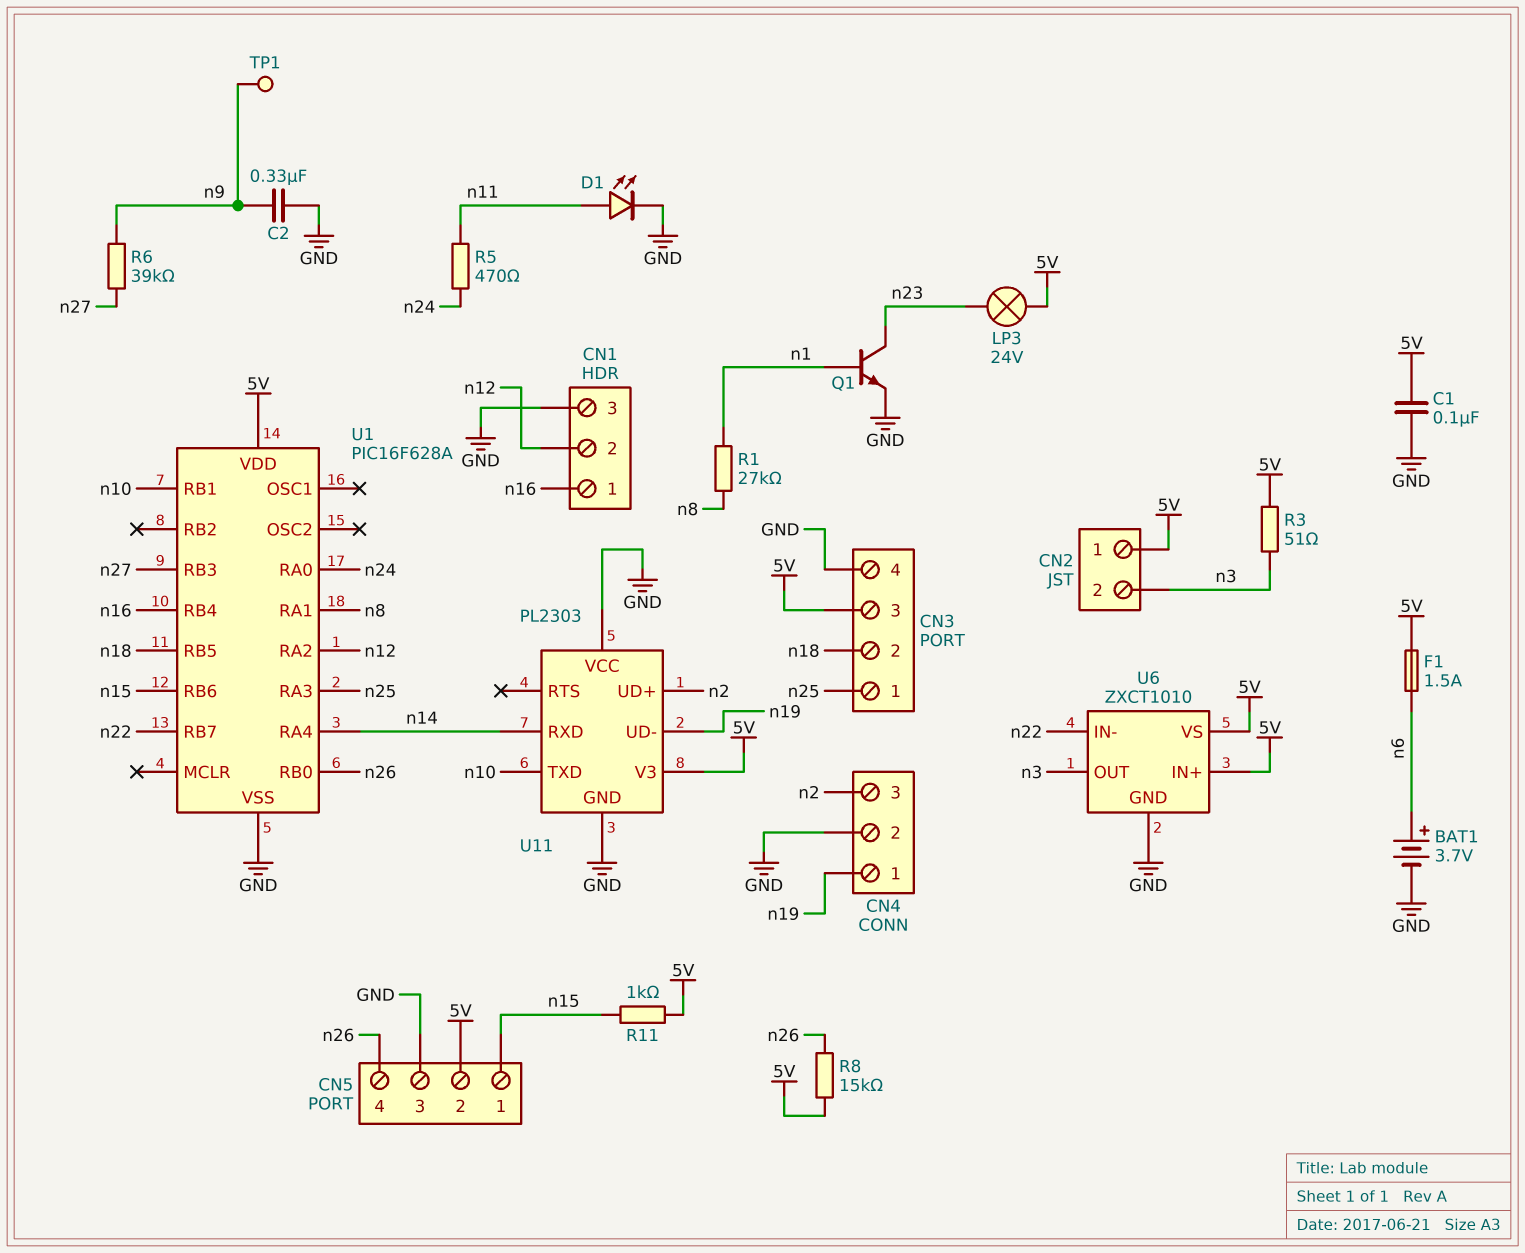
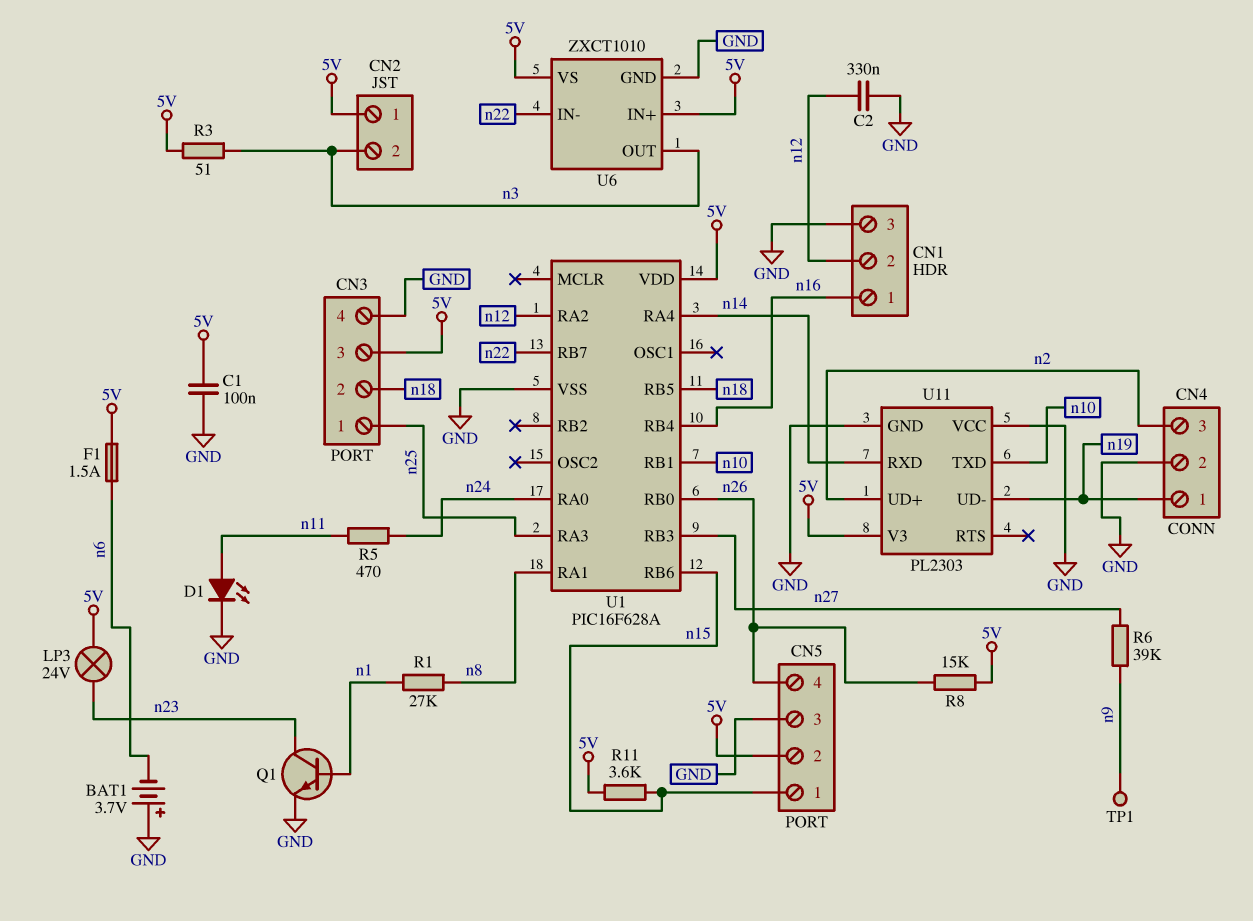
BAT1: 3.7V (plus n6, minus GND) -> 3.7V (plus GND, minus n6)
C2: 330nF (GND, n9) -> 330nF (GND, n12)
R11: 1k (5V, n15) -> 3.6k (5V, n15)

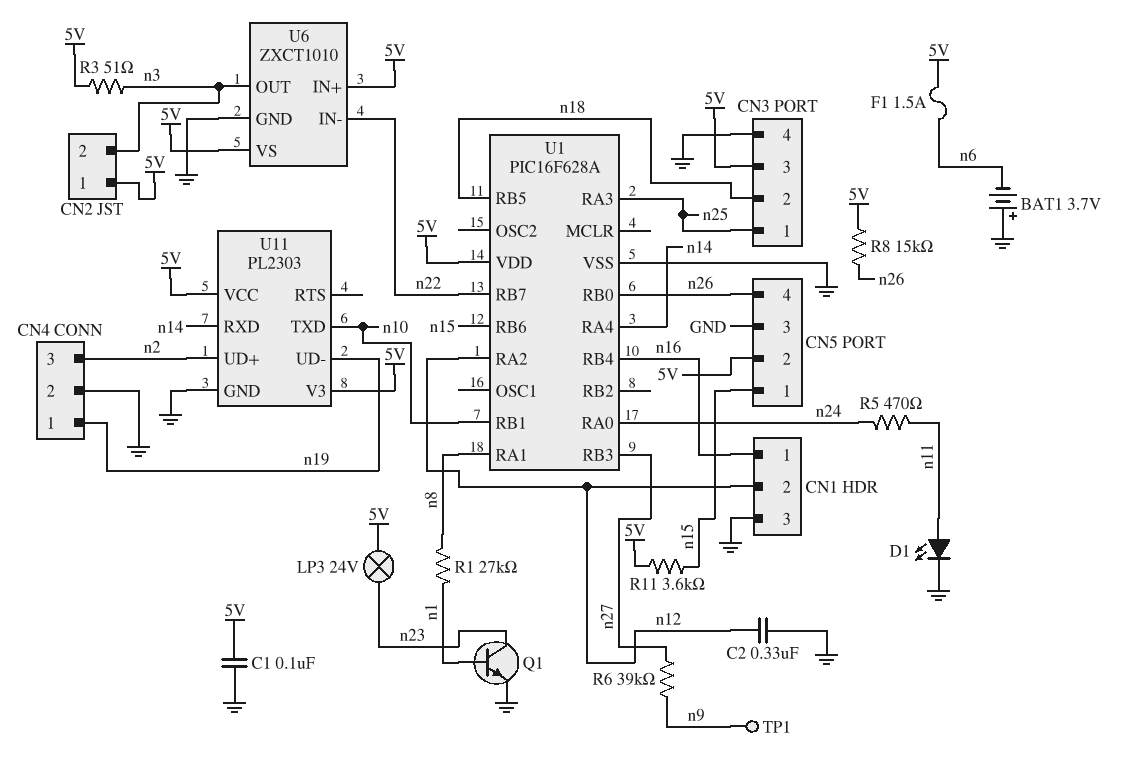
U11 pin VCC: GND -> 5V

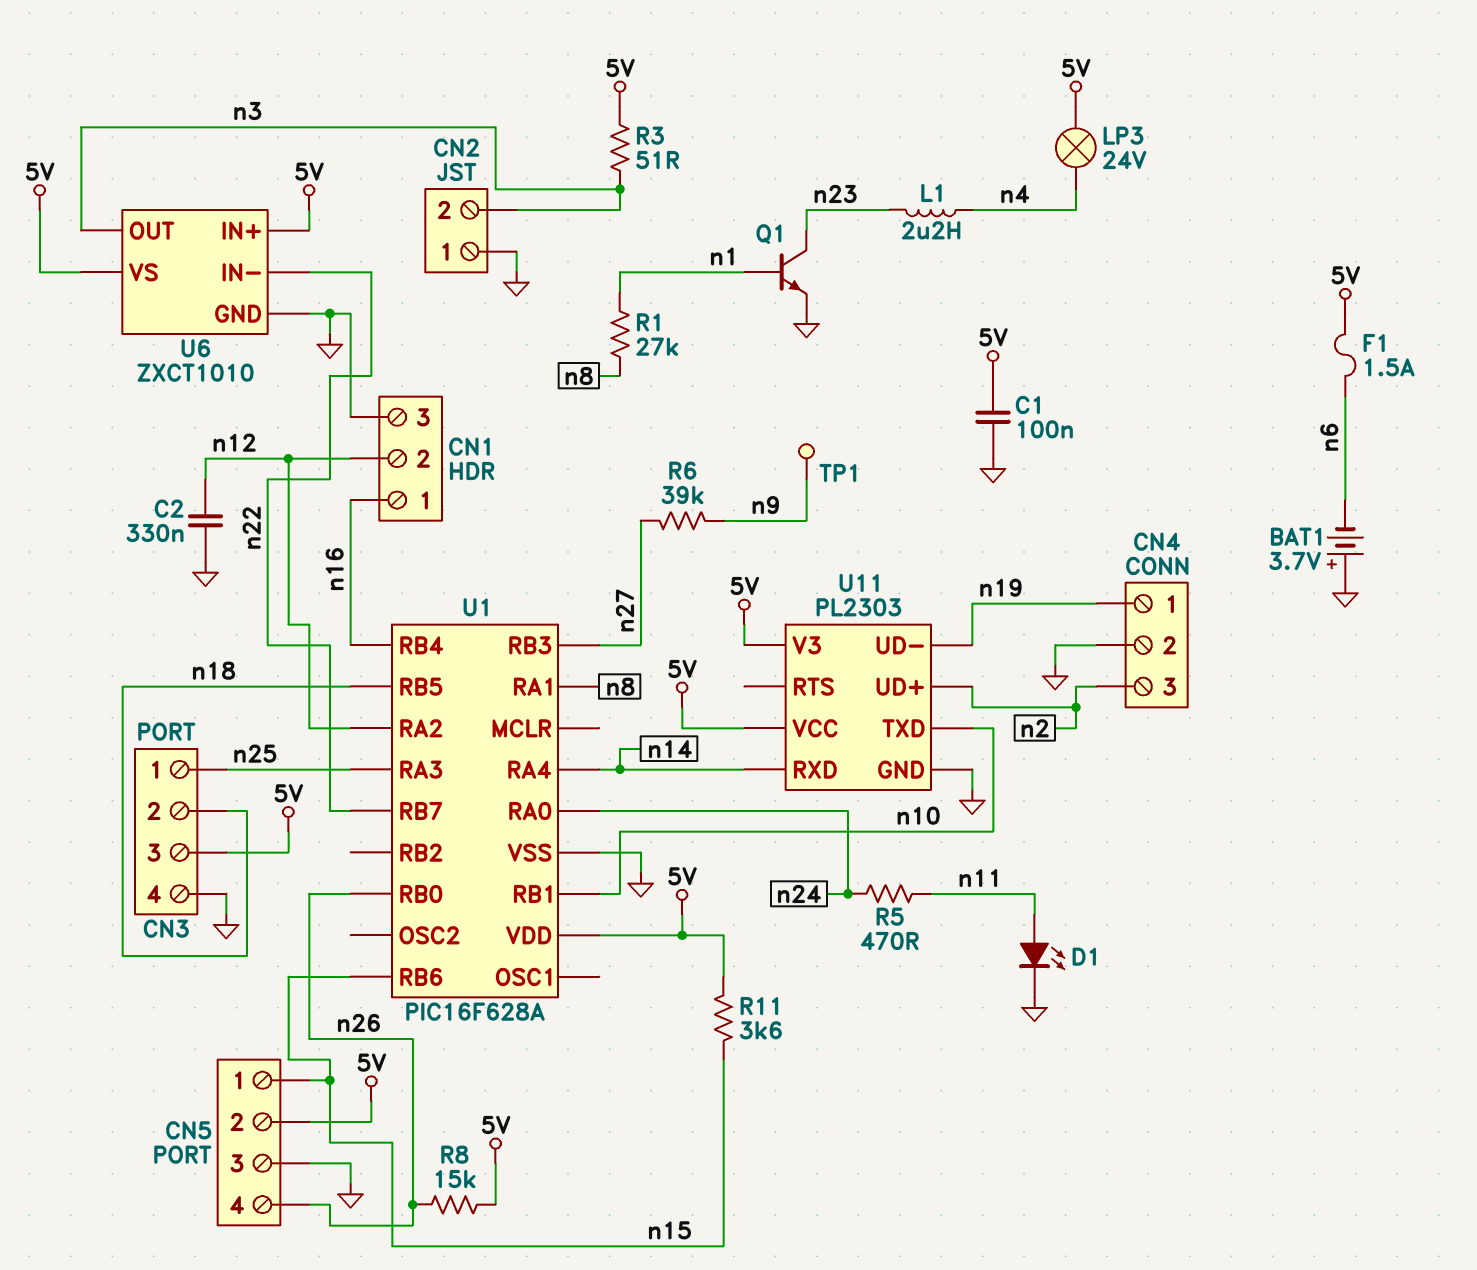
CN2 pin 1: 5V -> GND
L1: none -> 2.2uH (n4, n23)
LP3: lamp 24V (5V, n23) -> lamp 24V (5V, n4)

